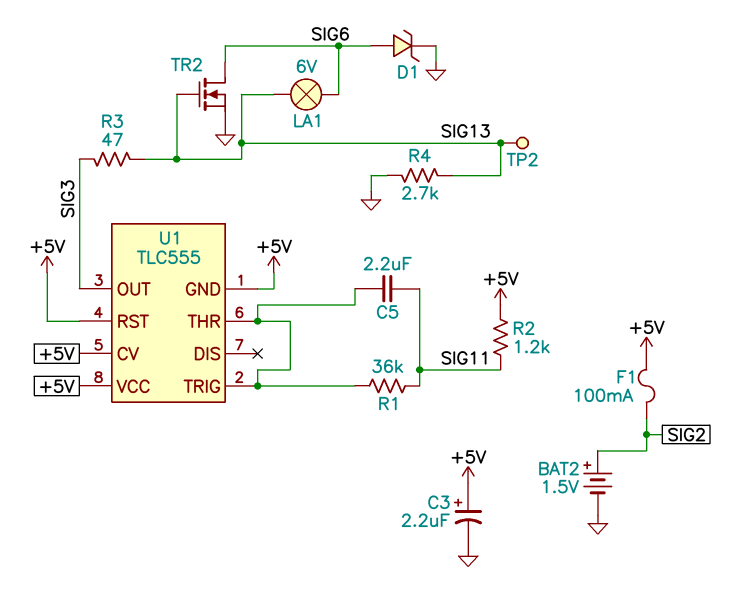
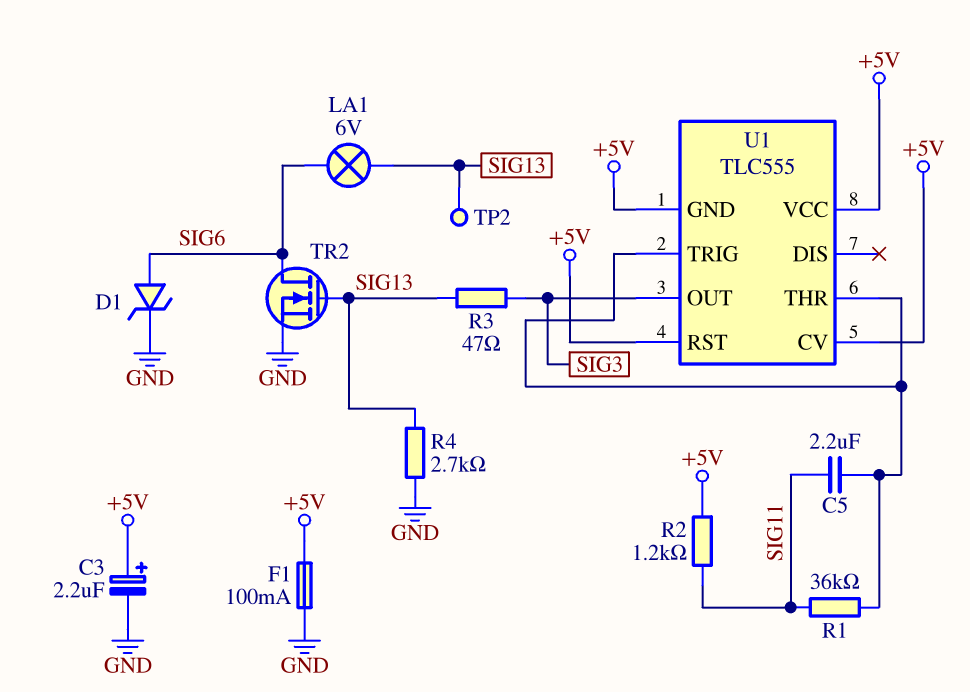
BAT2: 1.5V (plus SIG2, minus GND) -> none
F1: 100mA (+5V, SIG2) -> 100mA (+5V, GND)

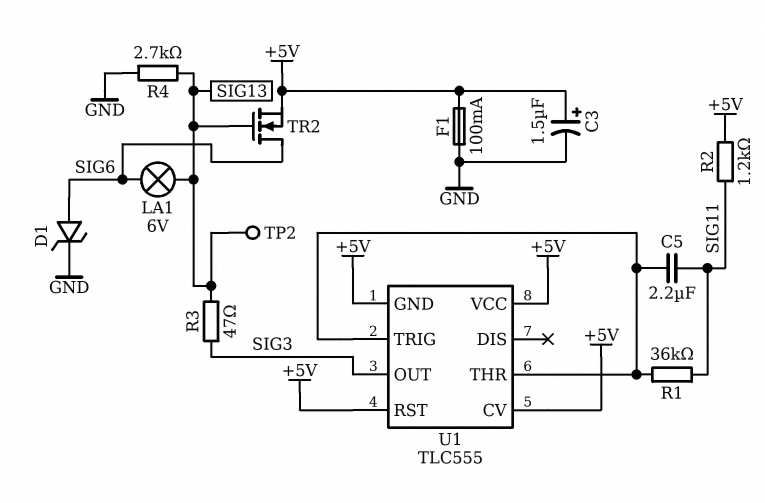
C3: 2.2uF (plus +5V, minus GND) -> 1.5uF (plus +5V, minus GND)
TR2: NMOS (G SIG13, D SIG6, S GND) -> NMOS (G SIG13, D SIG6, S +5V)

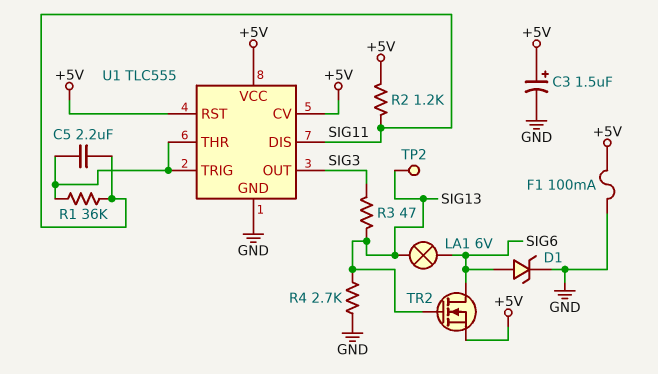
U1 pin DIS: none -> SIG11
U1 pin GND: +5V -> GND

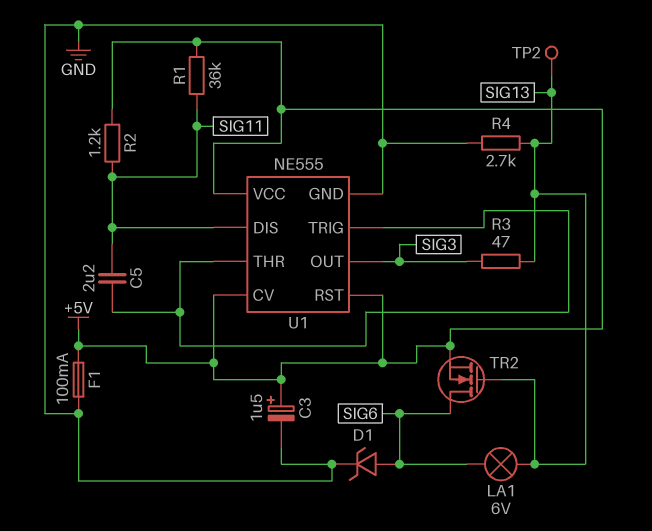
R1: 36k (SIG11, U1/THR) -> 36k (+5V, SIG11)
U1: TLC555 -> NE555

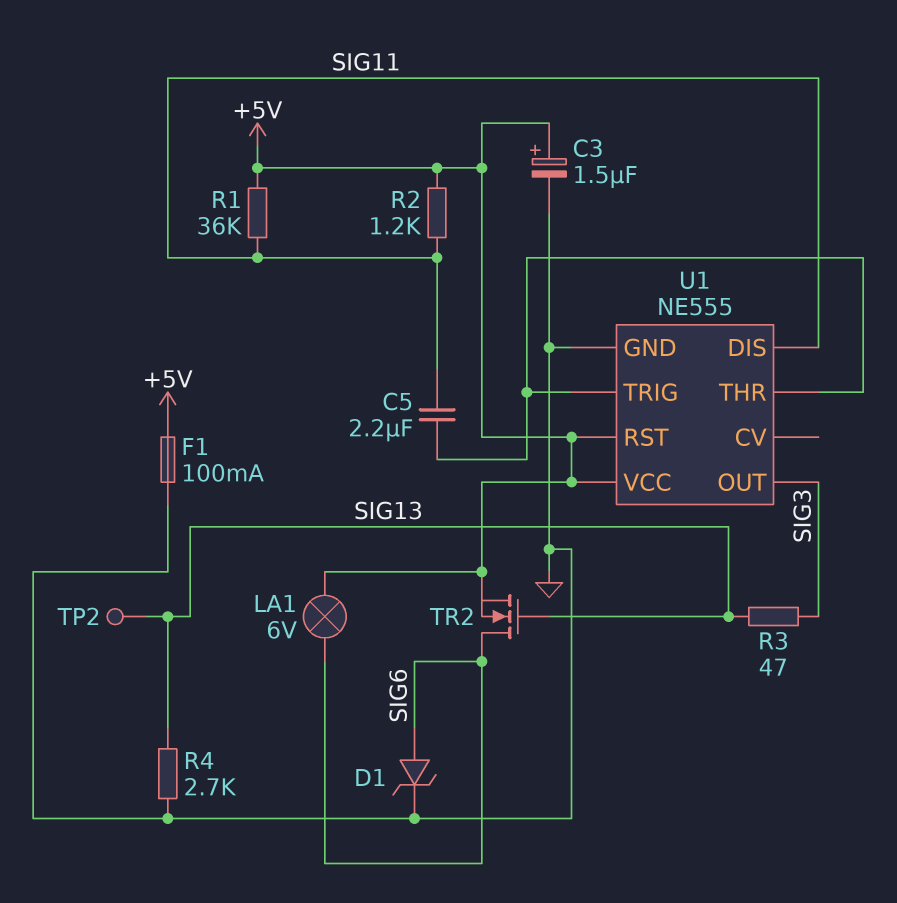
LA1: lamp 6V (SIG6, SIG13) -> lamp 6V (+5V, SIG6)
U1 pin CV: +5V -> none

